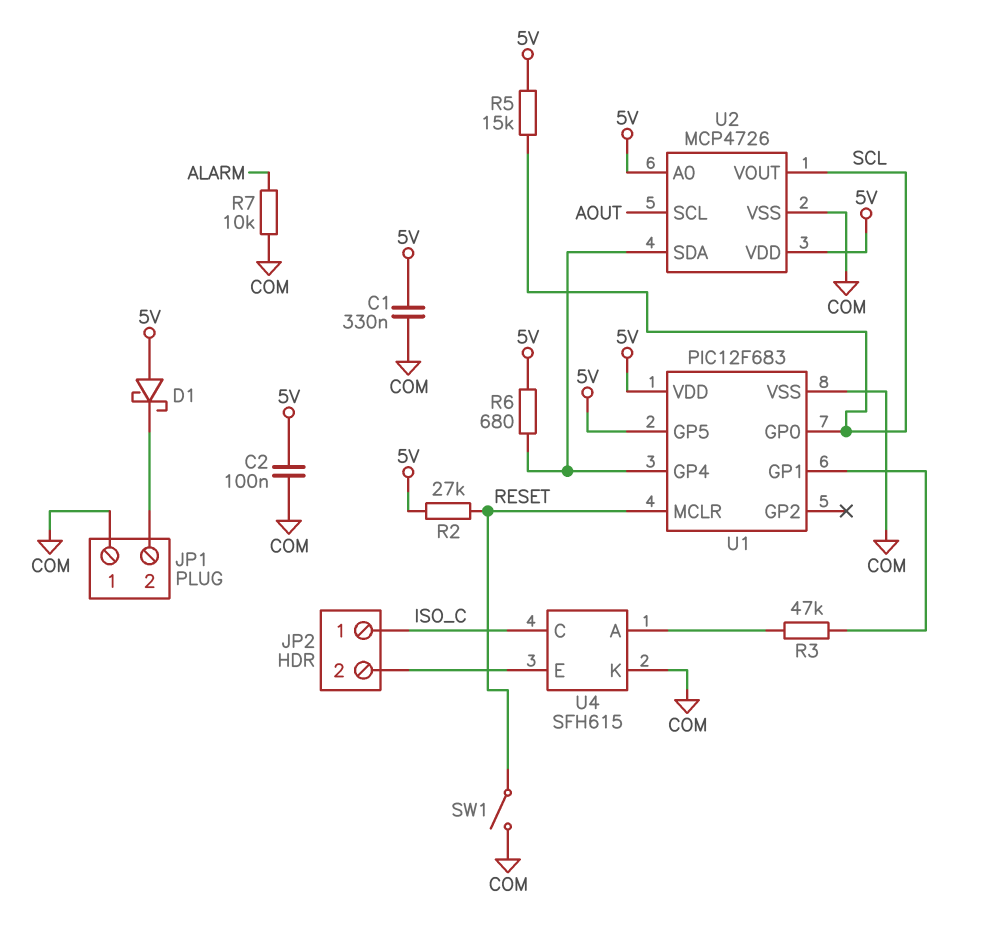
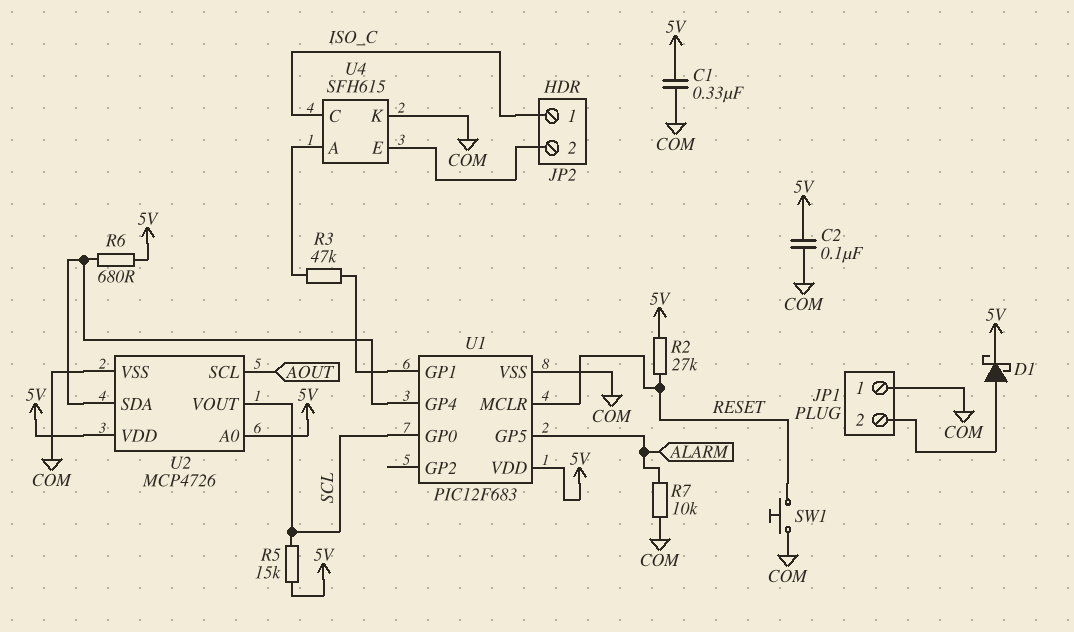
D1: schottky (A 5V, K JP1/2) -> schottky (A JP1/2, K 5V)
SW1: switch (COM, RESET) -> button (COM, RESET)
U1 pin GP5: 5V -> ALARM

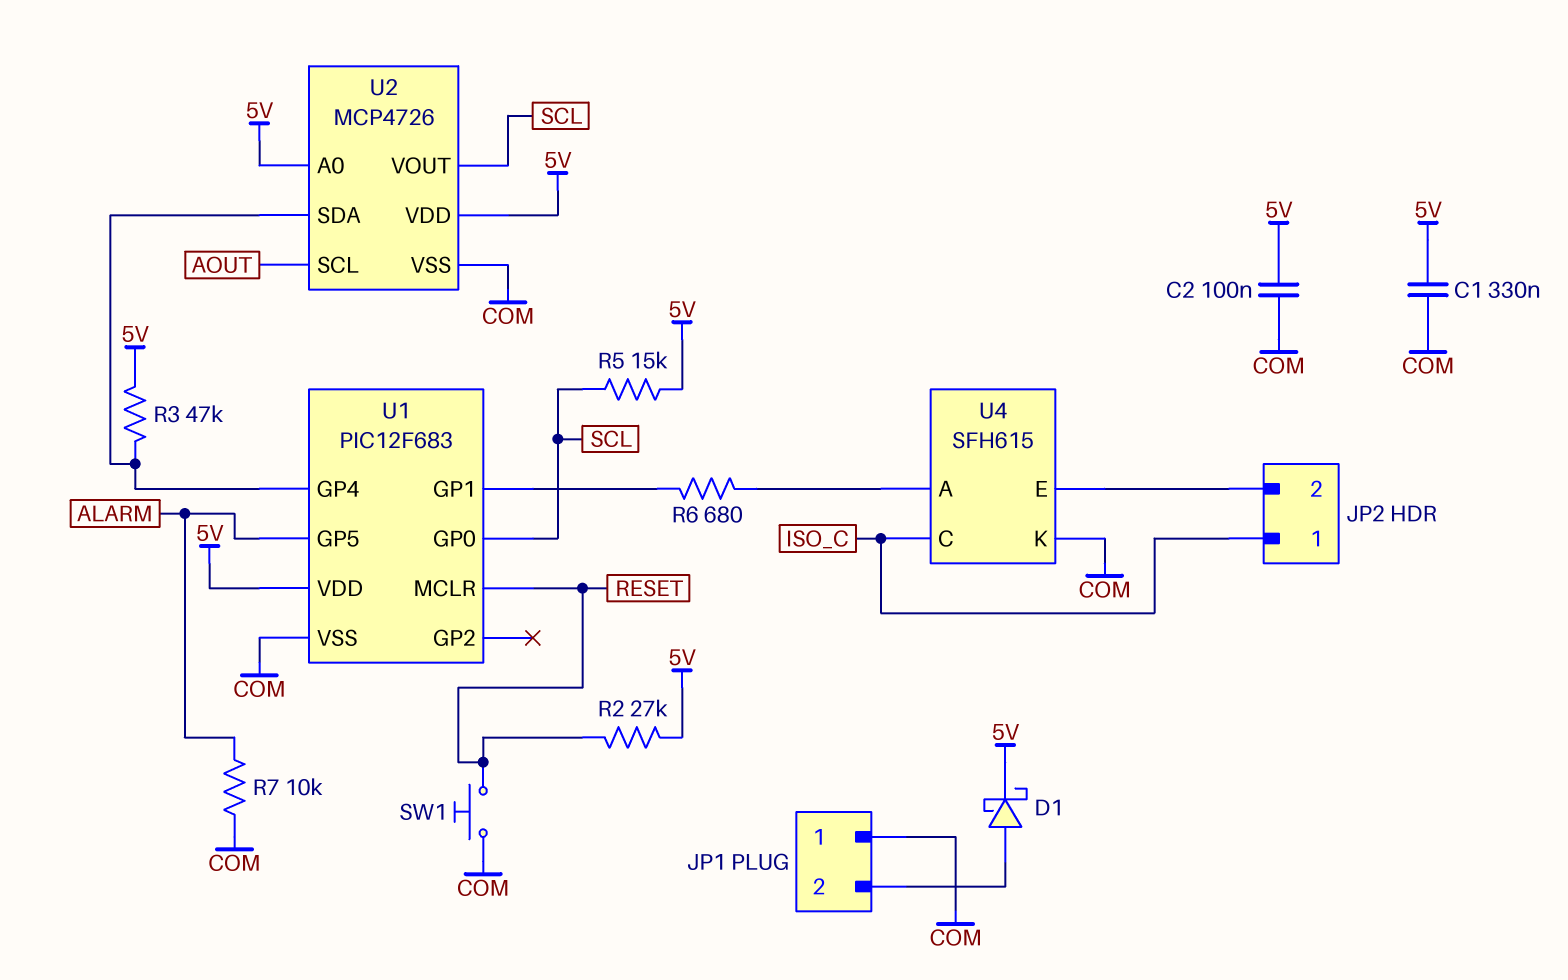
R3: 47k (U1/GP1, U4/A) -> 47k (5V, U1/GP4)
R6: 680 (5V, U1/GP4) -> 680 (U1/GP1, U4/A)

